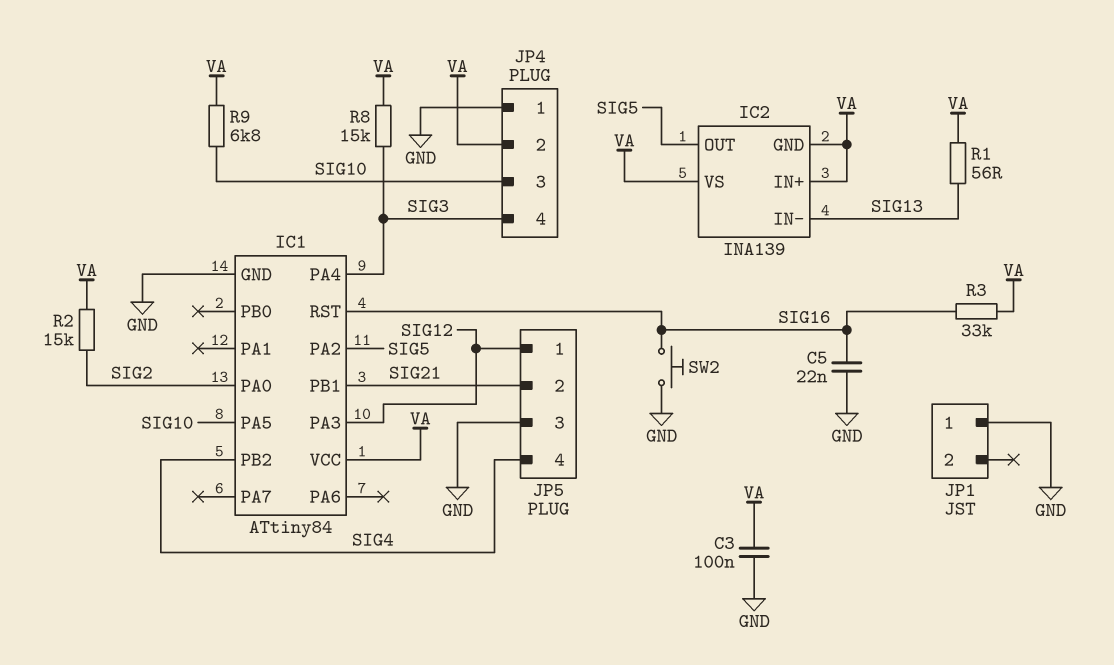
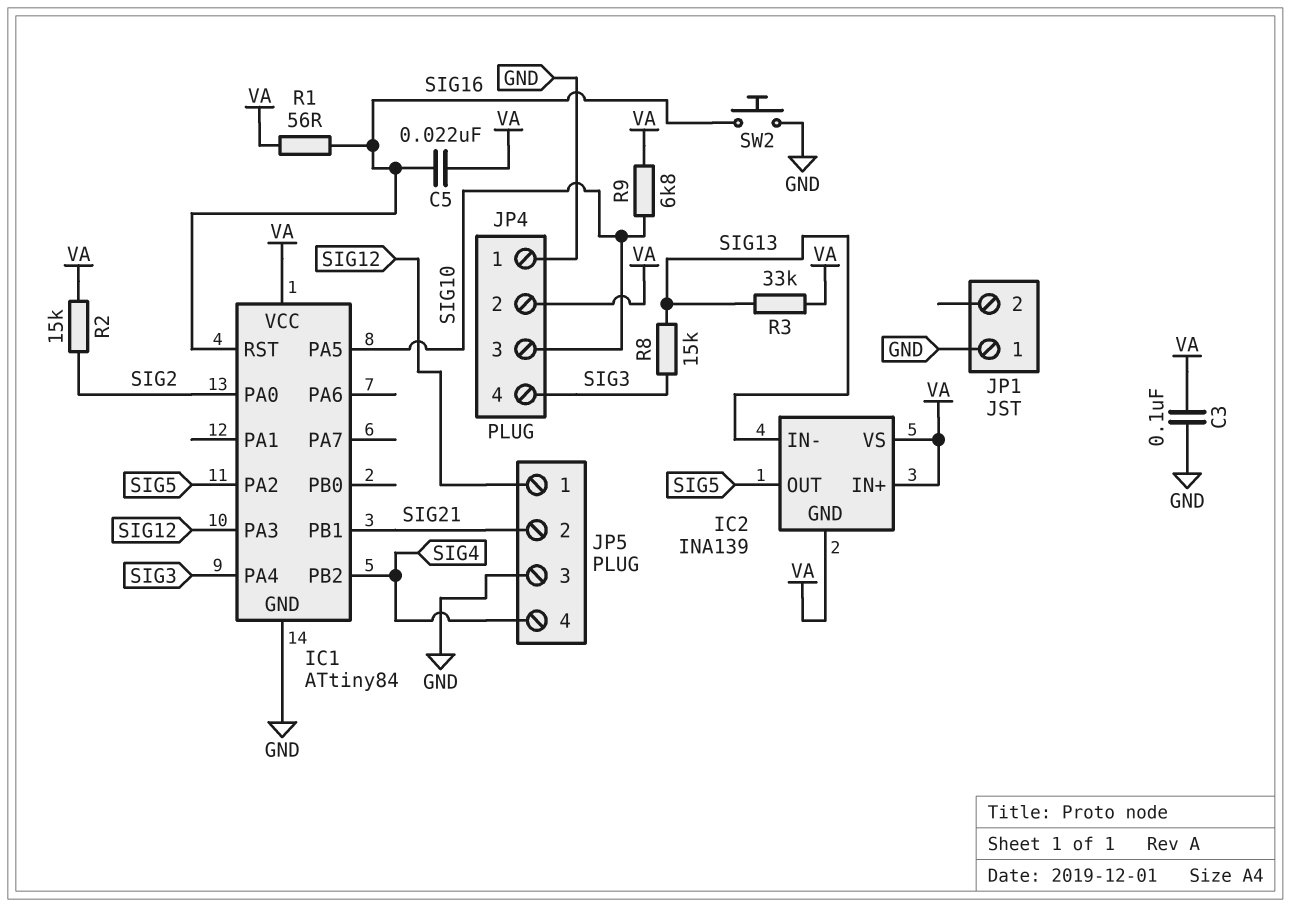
C5: 22nF (GND, SIG16) -> 22nF (SIG16, VA)
R1: 56 (SIG13, VA) -> 56 (SIG16, VA)
R3: 33k (SIG16, VA) -> 33k (SIG13, VA)
R8: 15k (SIG3, VA) -> 15k (SIG3, SIG13)

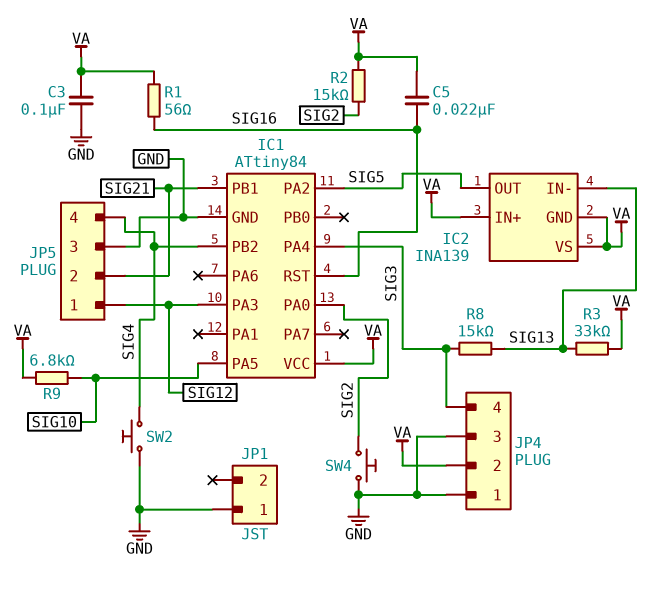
JP4 pin 3: SIG10 -> GND
SW2: button (GND, SIG16) -> button (GND, SIG4)
SW4: none -> button (GND, SIG2)

